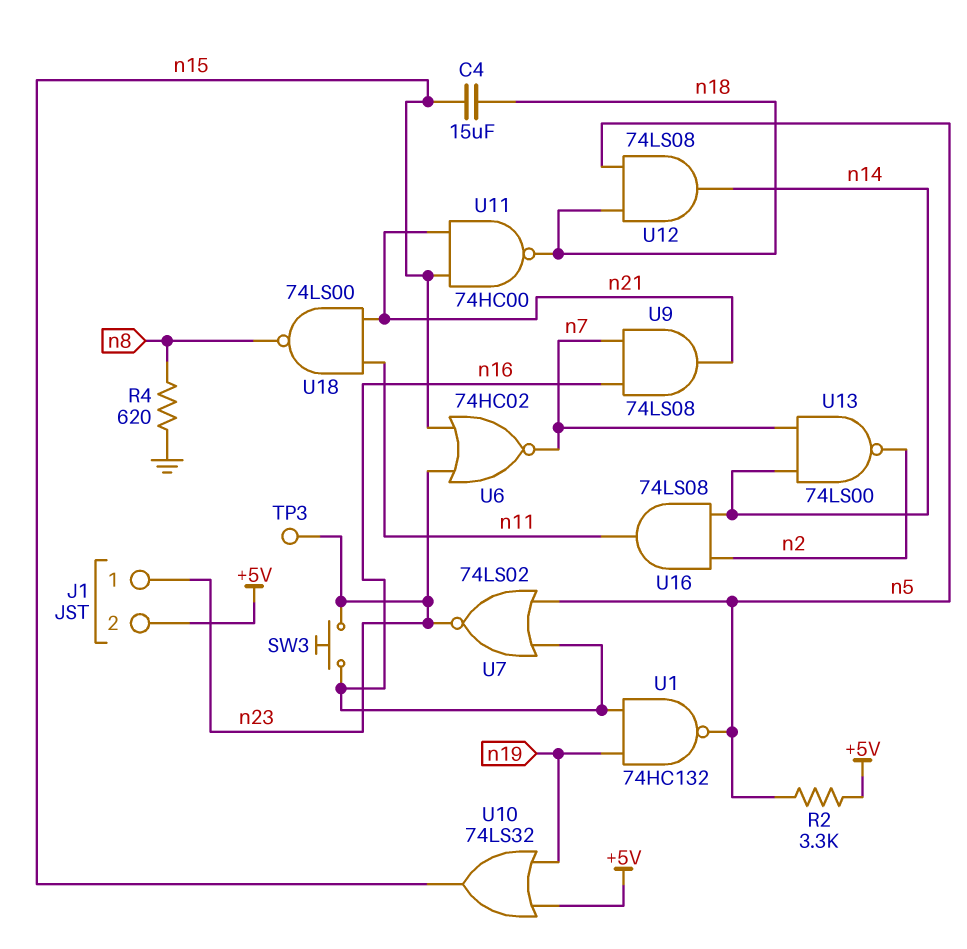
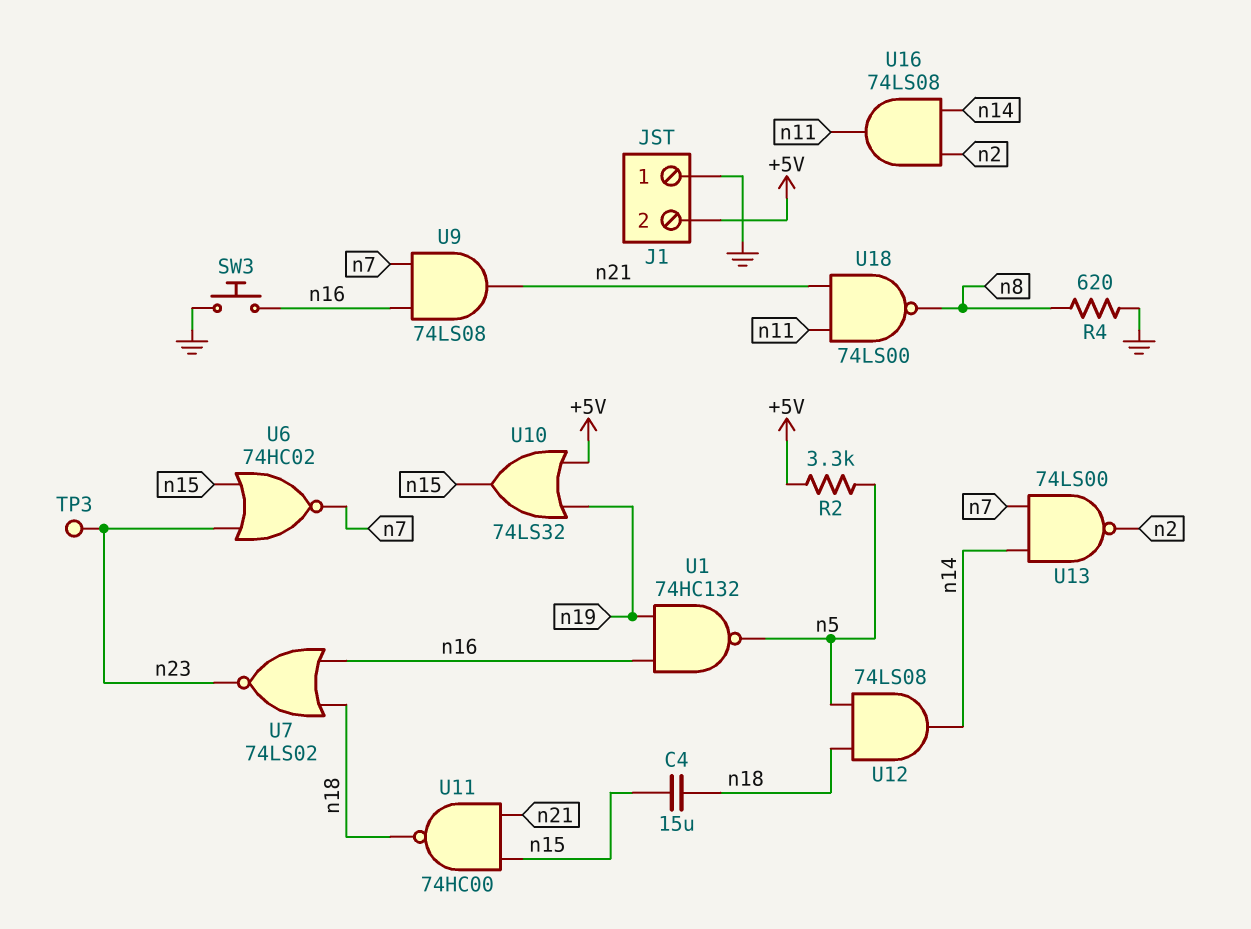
J1 pin 1: n23 -> GND
SW3: button (n16, n23) -> button (GND, n16)
U7: NOR 74LS02 (in n5, in n16, out n23) -> NOR 74LS02 (in n16, in n18, out n23)

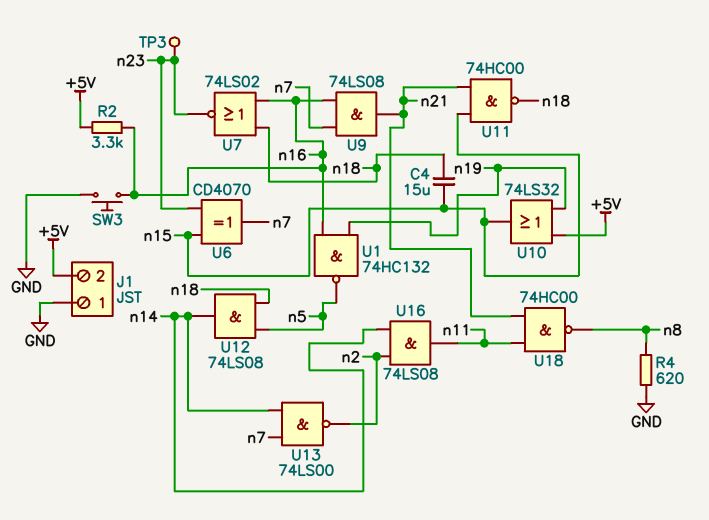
R2: 3.3k (+5V, n5) -> 3.3k (+5V, n16)
U6: NOR 74HC02 (in n15, in n23, out n7) -> XOR CD4070 (in n15, in n23, out n7)
U18: NAND 74LS00 (in n11, in n21, out n8) -> NAND 74HC00 (in n11, in n21, out n8)

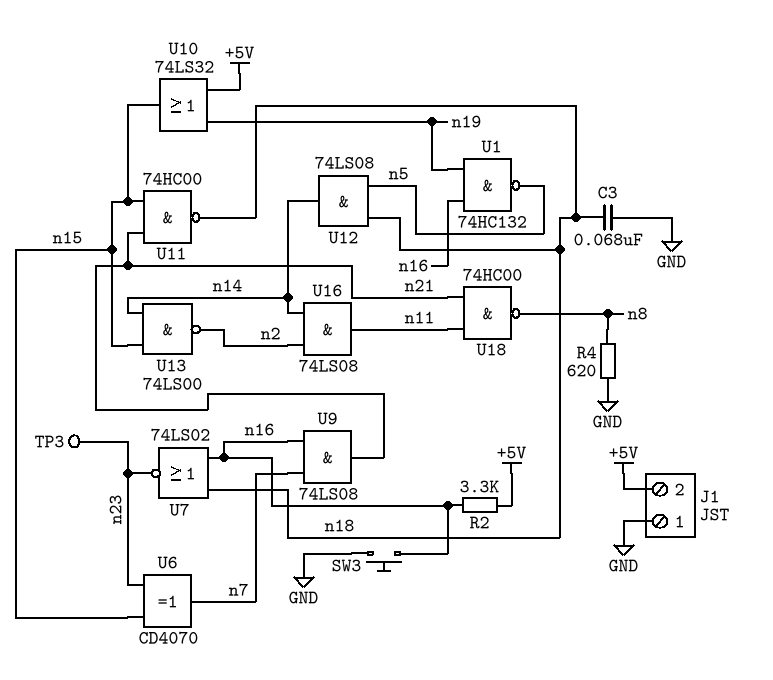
C3: none -> 68nF (GND, n18)
C4: 15uF (n15, n18) -> none
U13: NAND 74LS00 (in n7, in n14, out n2) -> NAND 74LS00 (in n14, in n15, out n2)

